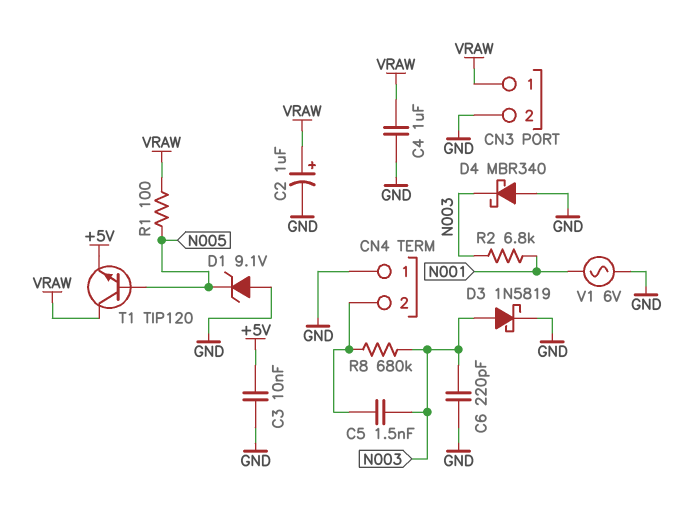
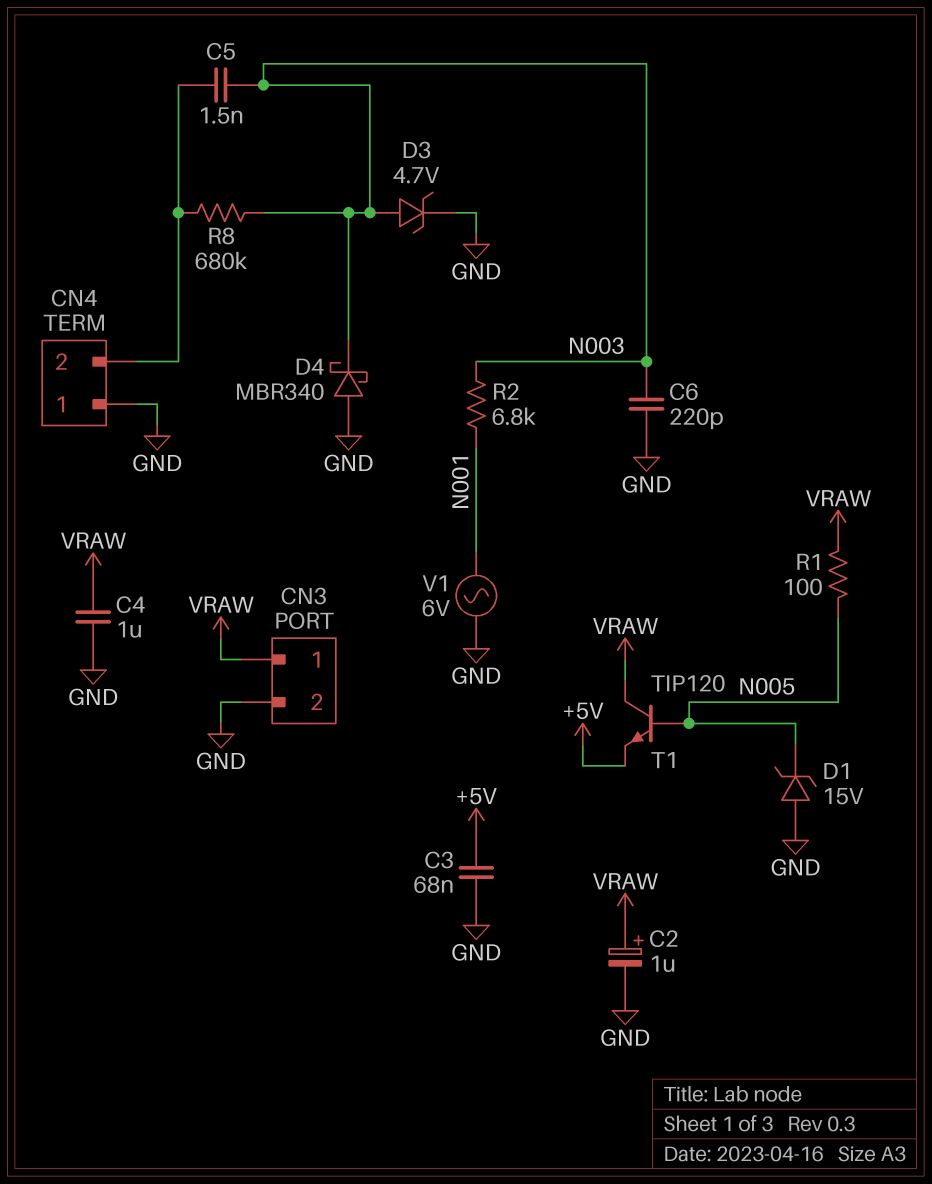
C3: 10nF (+5V, GND) -> 68nF (+5V, GND)
D1: zener 9.1V (A GND, K N005) -> zener 15V (A GND, K N005)
D3: schottky 1N5819 (A N003, K GND) -> zener 4.7V (A N003, K GND)

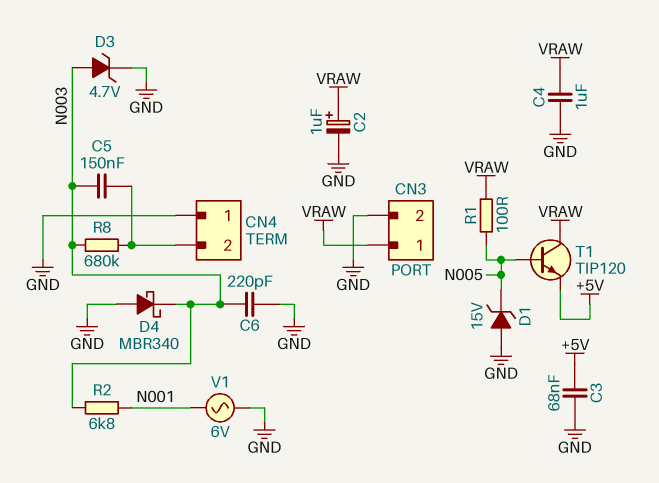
C5: 1.5nF (CN4/2, N003) -> 150nF (CN4/2, N003)

